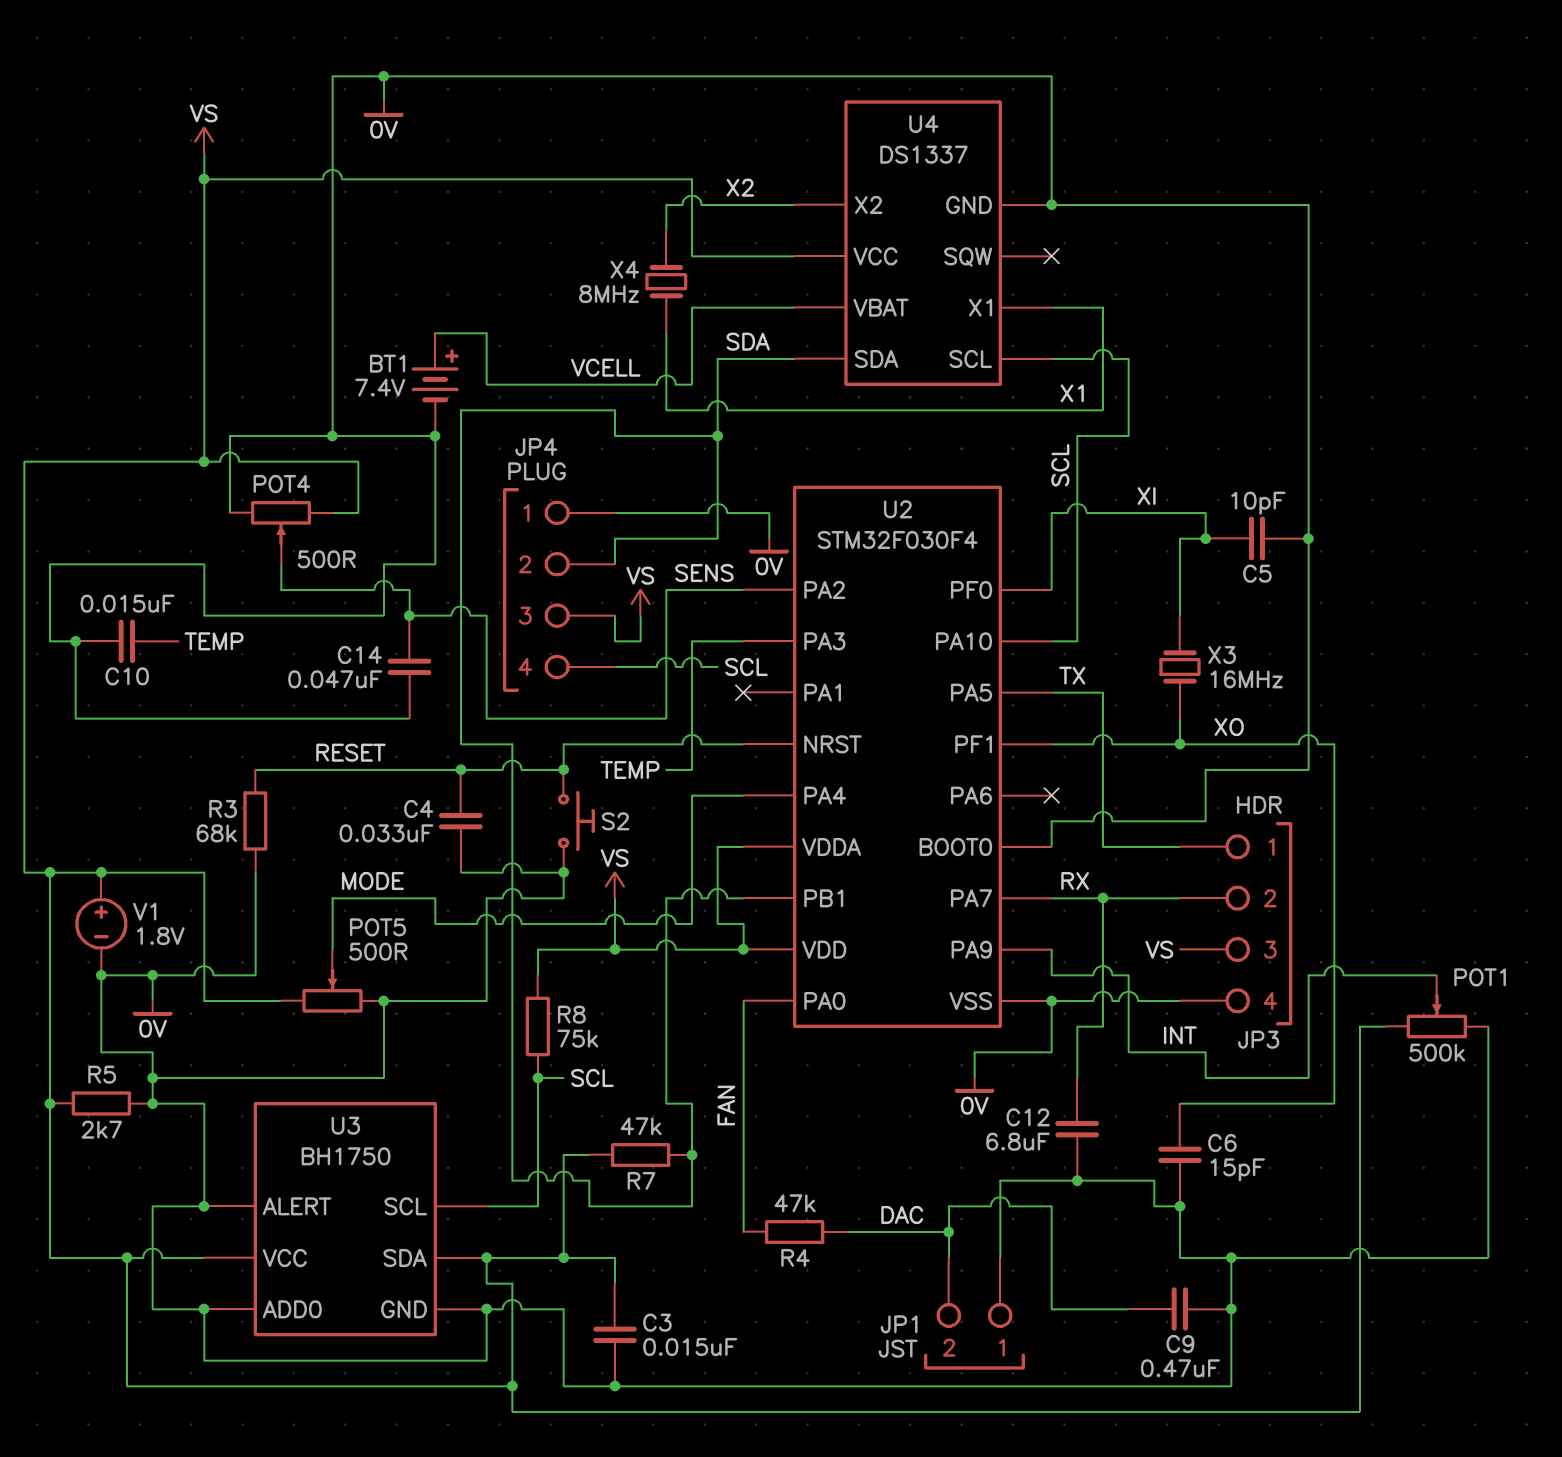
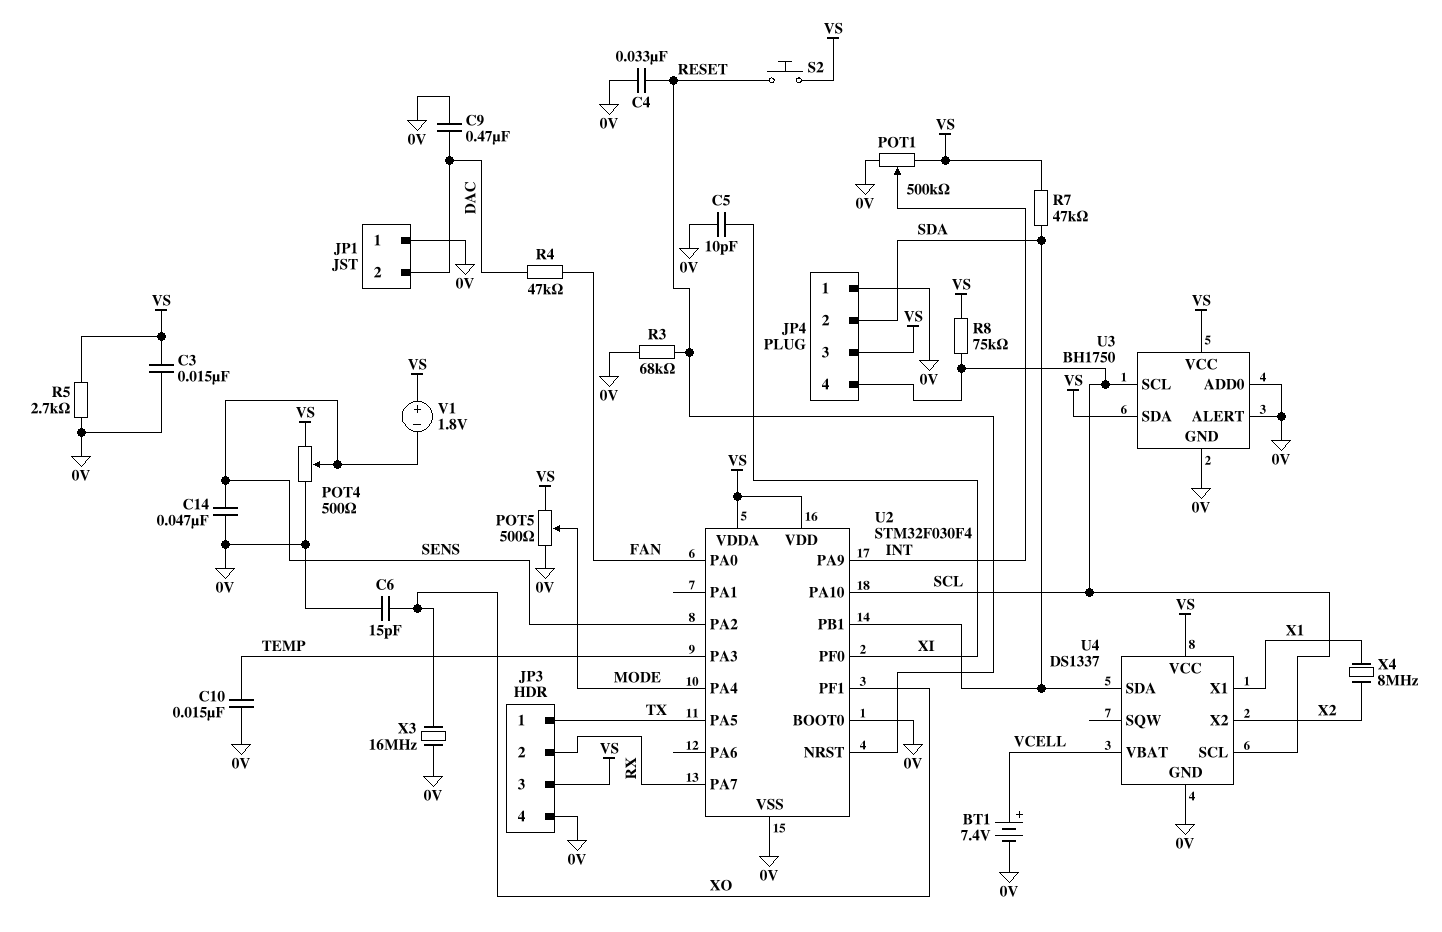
C12: 6.8uF (0V, RX) -> none
S2: button (0V, RESET) -> button (RESET, VS)
V1: 1.8V (plus VS, minus 0V) -> 1.8V (plus VS, minus SENS)
X3: 16MHz (XI, XO) -> 16MHz (0V, XO)

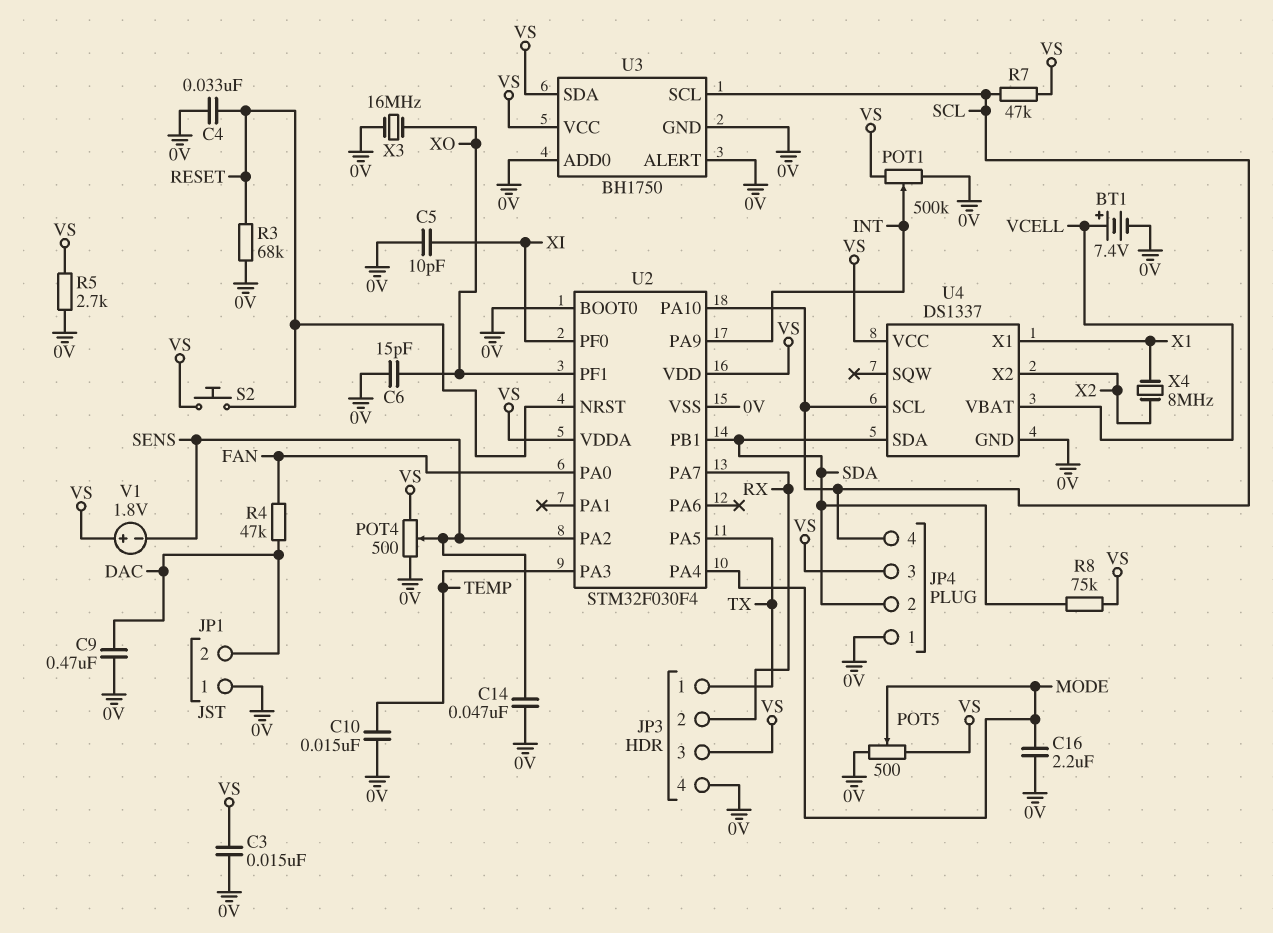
C16: none -> 2.2uF (0V, MODE)
R7: 47k (SDA, VS) -> 47k (SCL, VS)
R8: 75k (SCL, VS) -> 75k (SDA, VS)

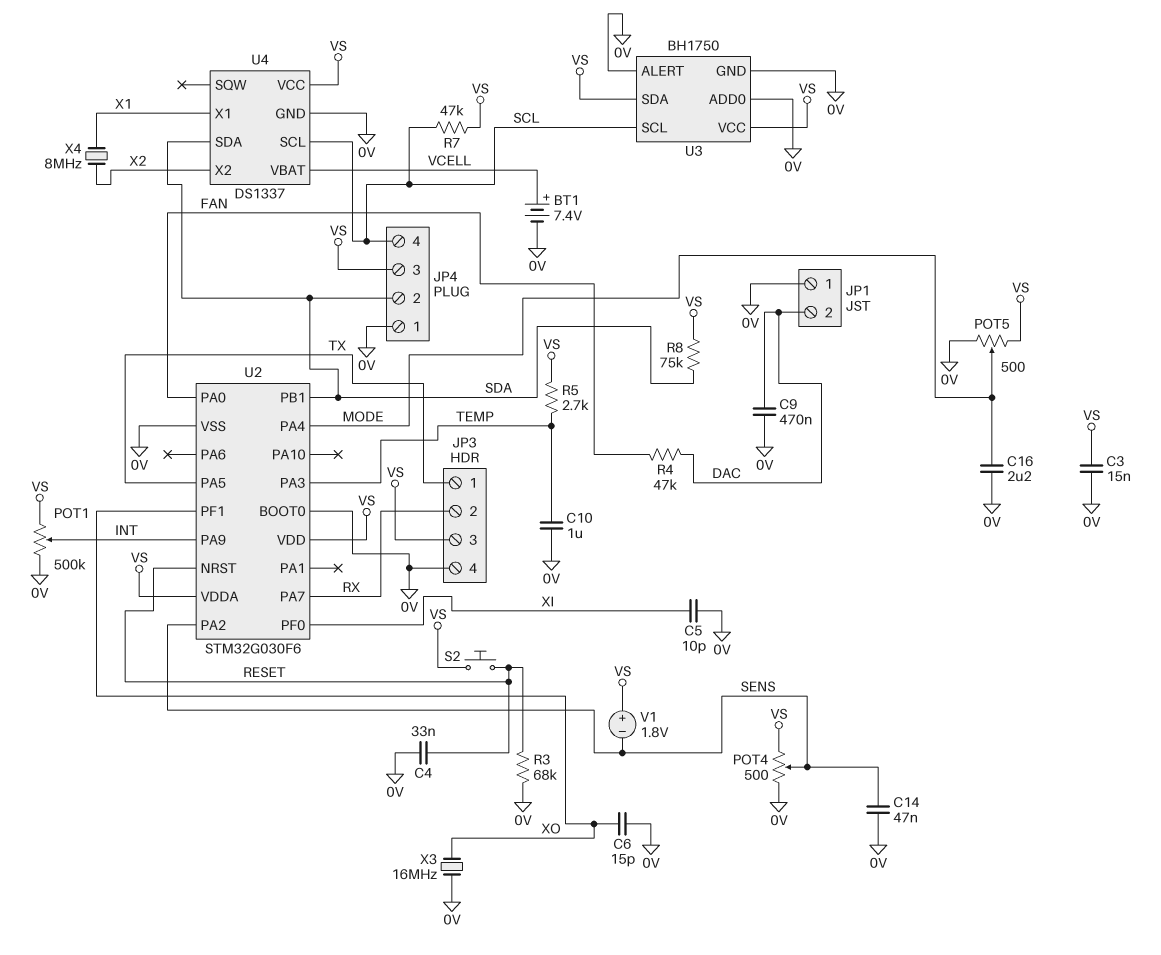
C10: 15nF (0V, TEMP) -> 1uF (0V, TEMP)
R5: 2.7k (0V, VS) -> 2.7k (TEMP, VS)
U2: STM32F030F4 -> STM32G030F6
U2 pin PA10: SCL -> none

